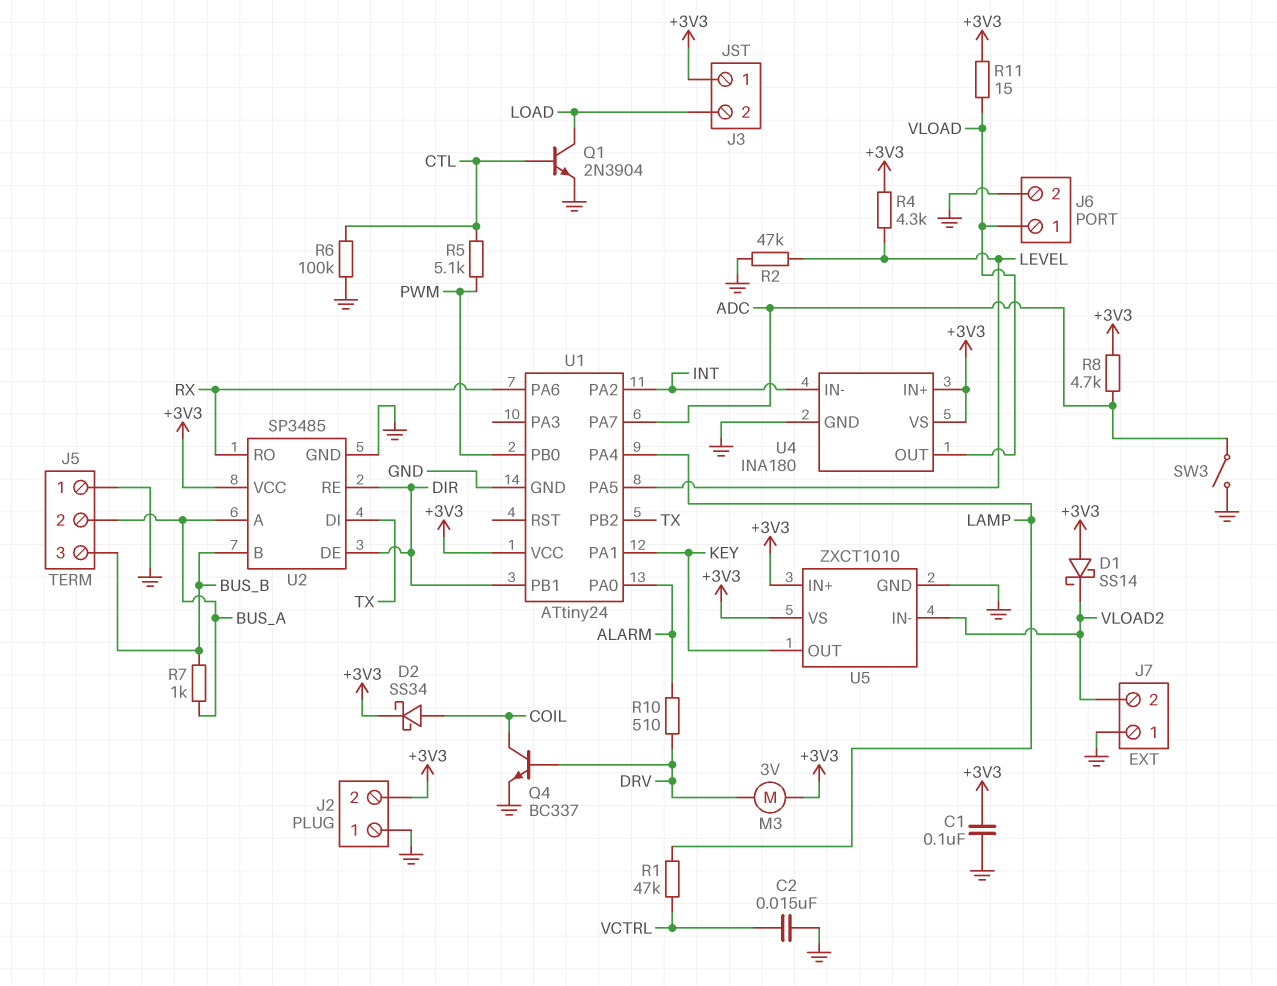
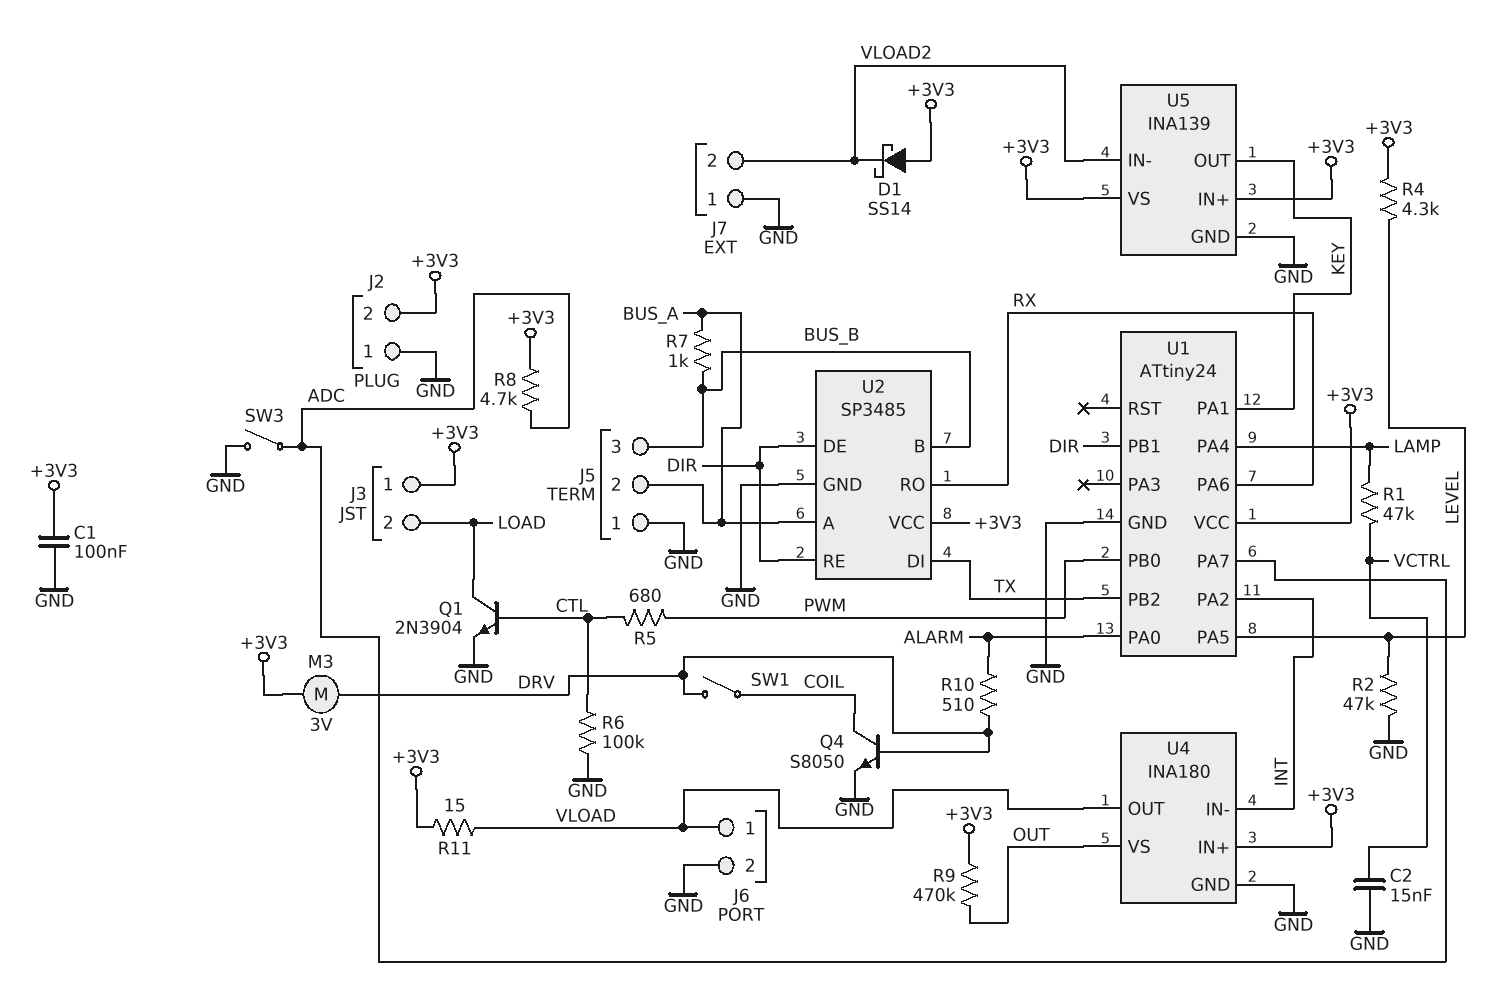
D2: schottky SS34 (A COIL, K +3V3) -> none
Q4: NPN BC337 (B DRV, C COIL, E GND) -> NPN S8050 (B DRV, C COIL, E GND)
R5: 5.1k (CTL, PWM) -> 680 (CTL, PWM)
R9: none -> 470k (+3V3, OUT)
SW1: none -> switch (COIL, DRV)
U4 pin VS: +3V3 -> OUT
U5: ZXCT1010 -> INA139

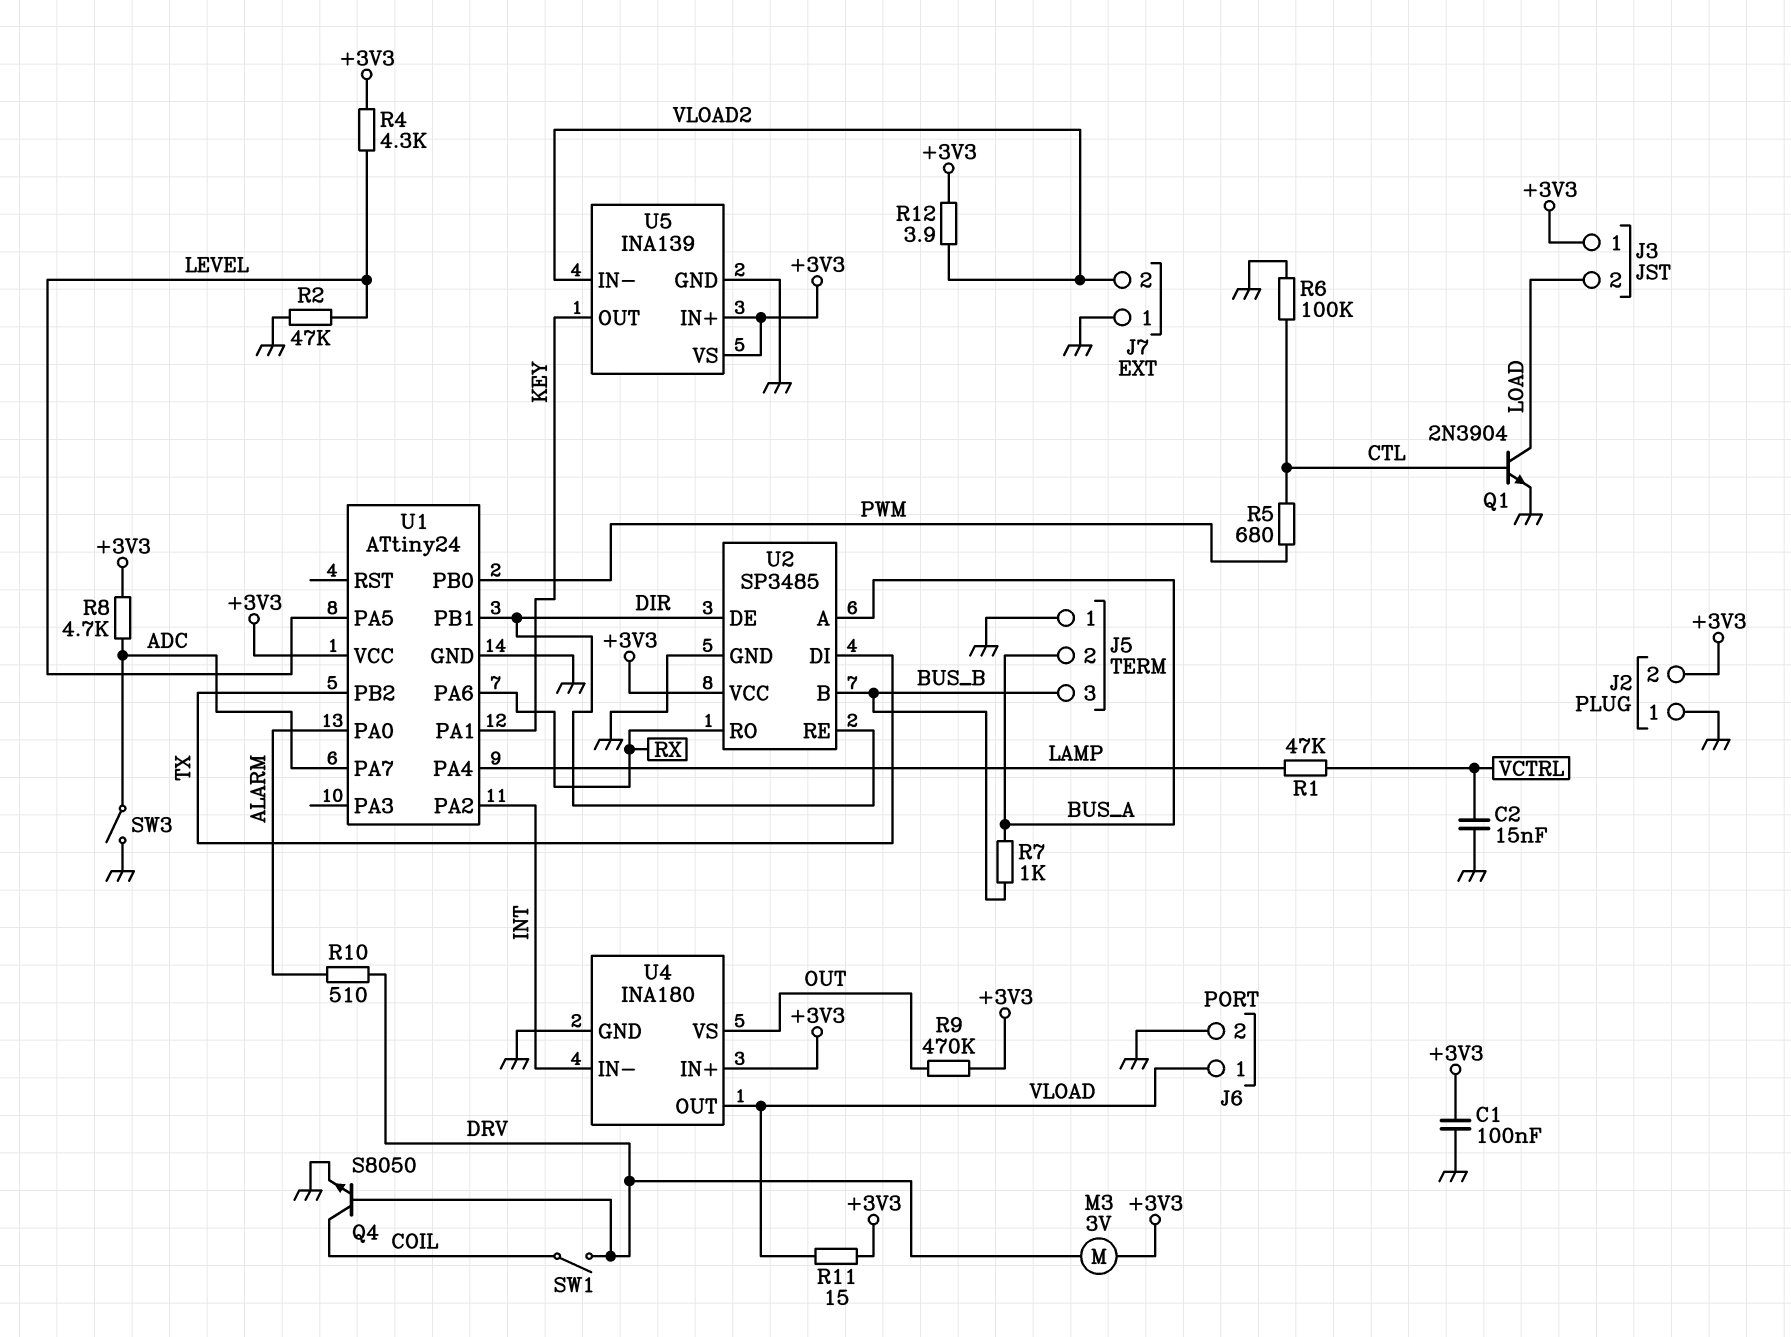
D1: schottky SS14 (A +3V3, K VLOAD2) -> none
R12: none -> 3.9 (+3V3, VLOAD2)

